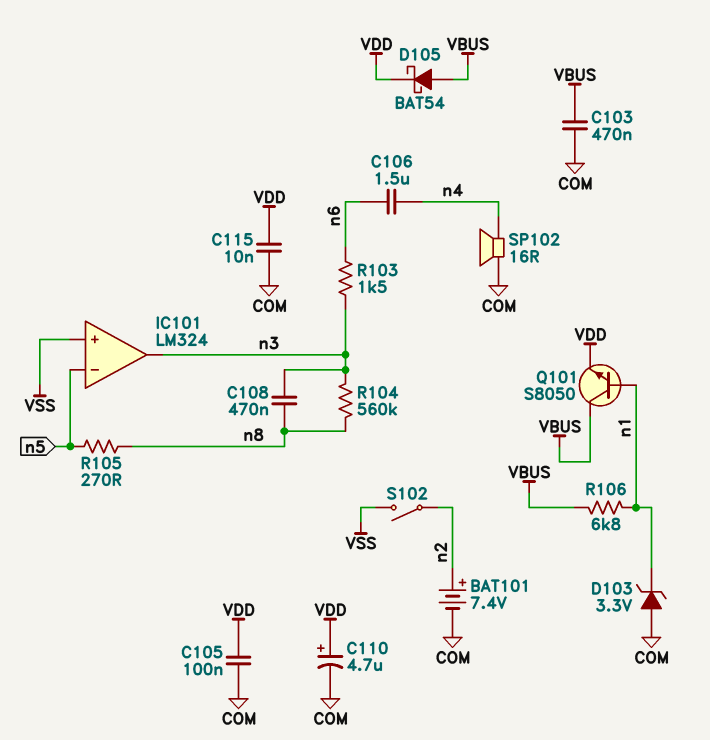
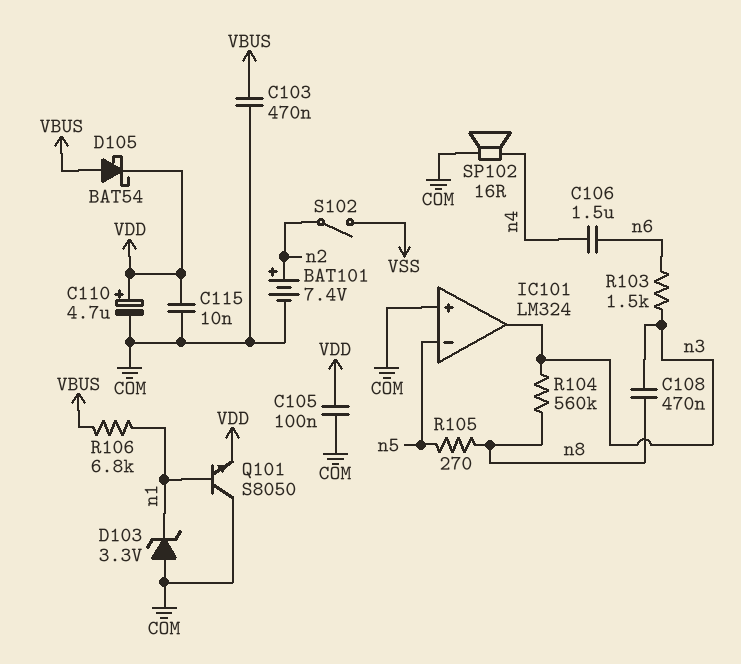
IC101 pin in+: VSS -> COM
Q101: NPN S8050 (B n1, C VBUS, E VDD) -> NPN S8050 (B n1, C COM, E VDD)

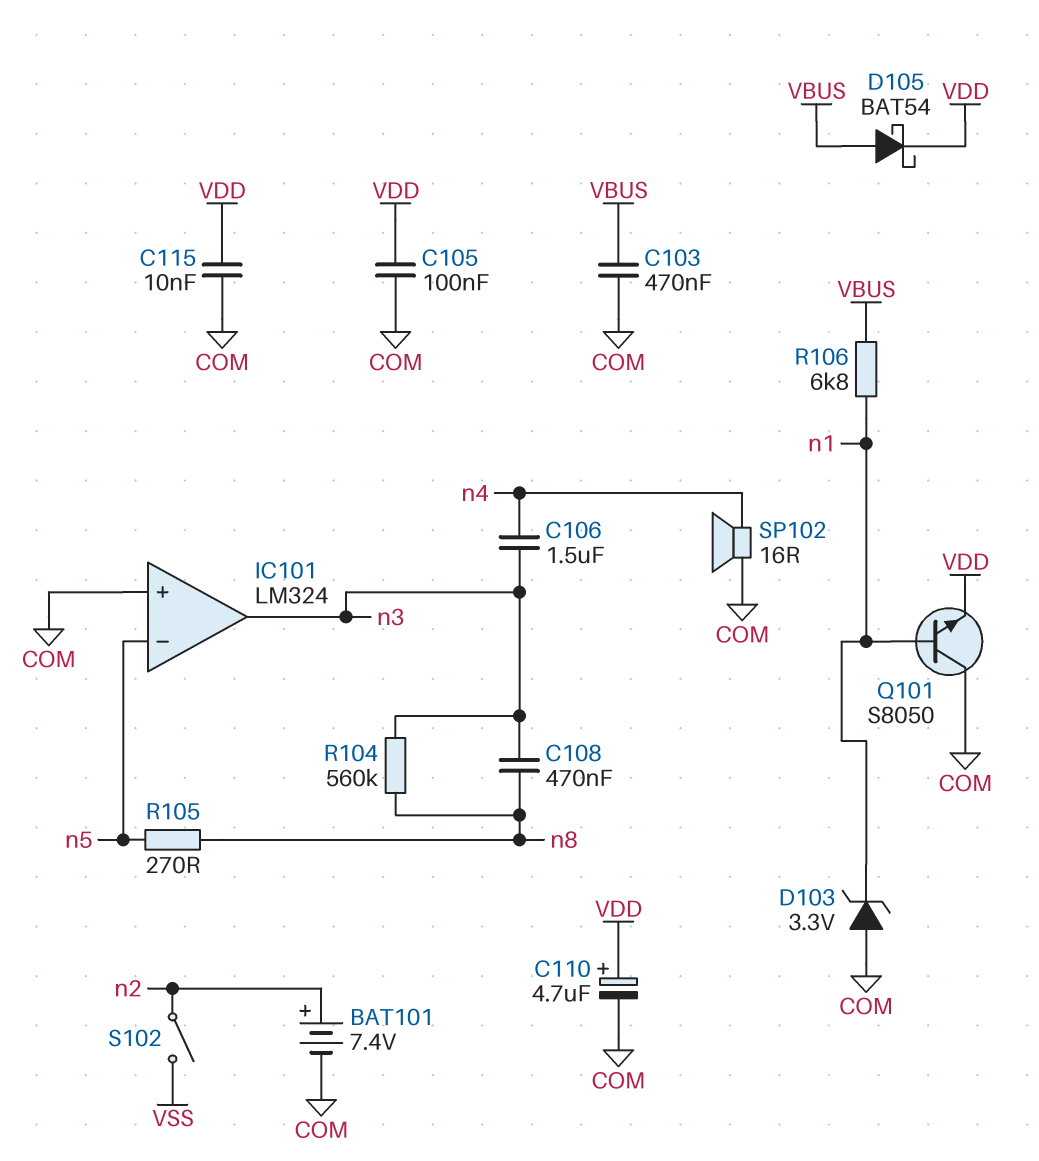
C106: 1.5uF (n4, n6) -> 1.5uF (n3, n4)
R103: 1.5k (n3, n6) -> none

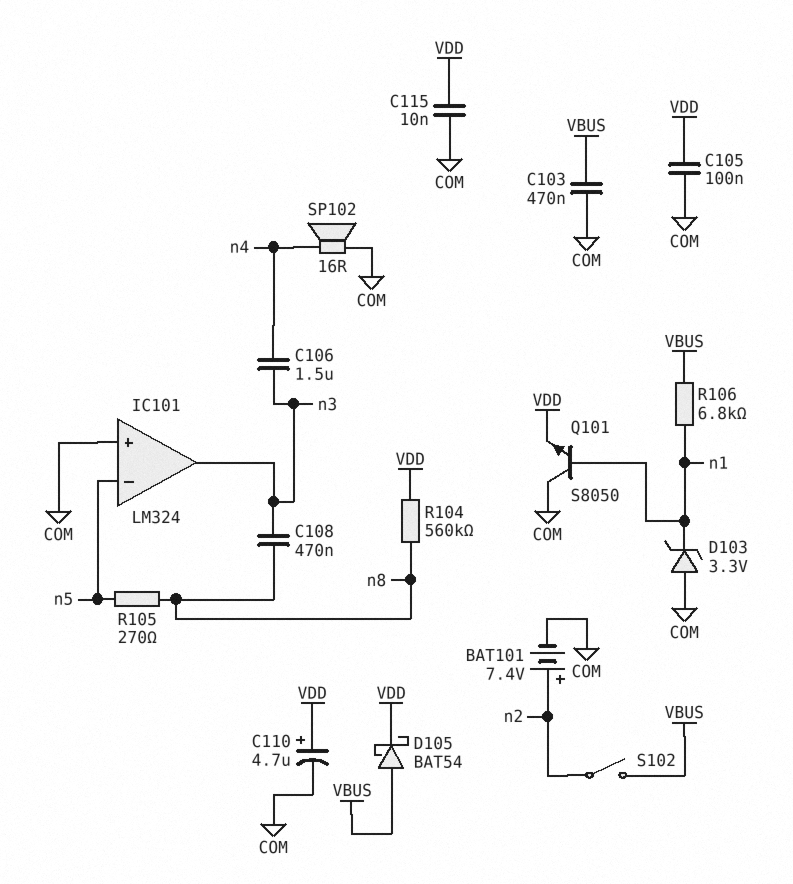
R104: 560k (n3, n8) -> 560k (VDD, n8)
S102: switch (VSS, n2) -> switch (VBUS, n2)

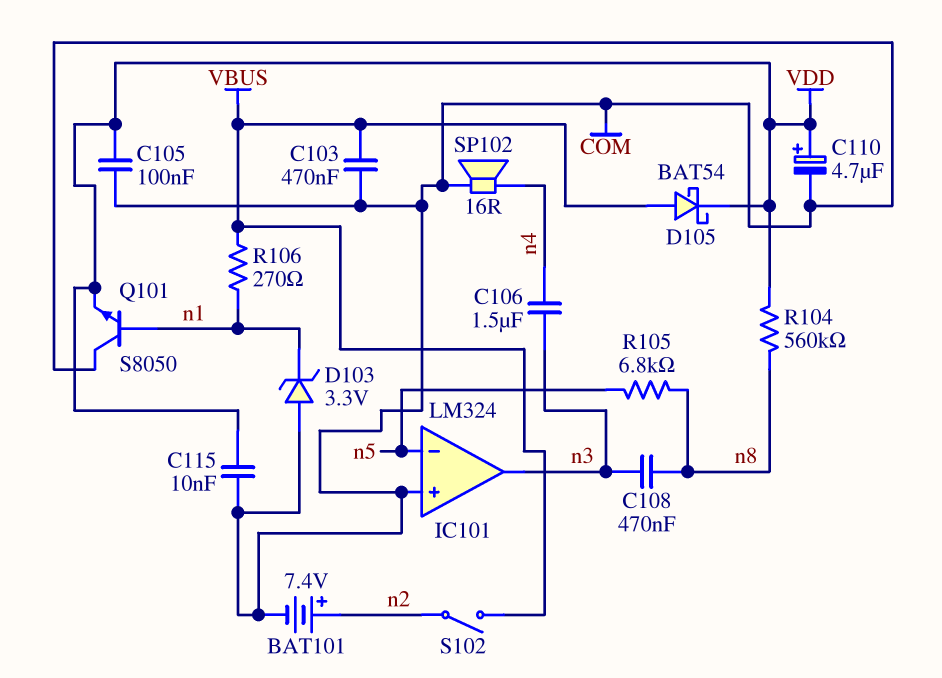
R105: 270 (n5, n8) -> 6.8k (n5, n8)
R106: 6.8k (VBUS, n1) -> 270 (VBUS, n1)

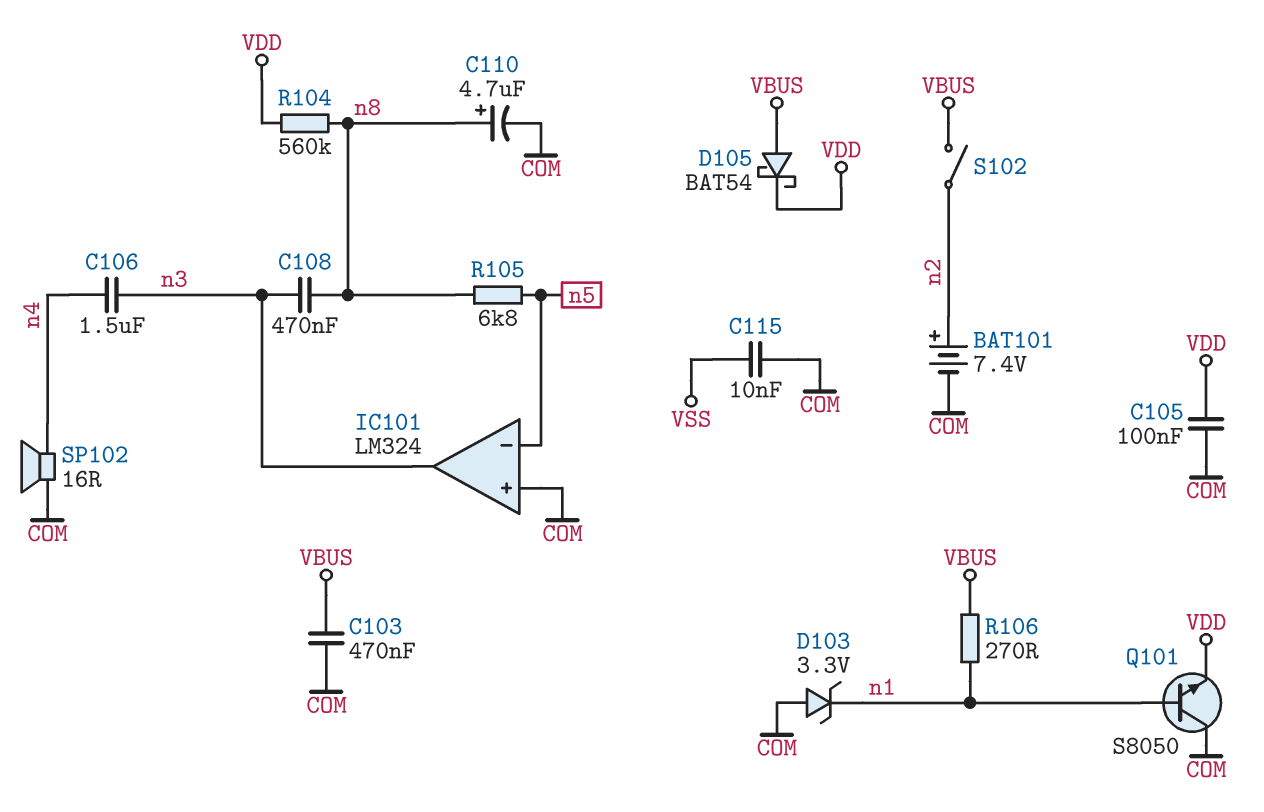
C110: 4.7uF (plus VDD, minus COM) -> 4.7uF (plus n8, minus COM)
C115: 10nF (COM, VDD) -> 10nF (COM, VSS)

